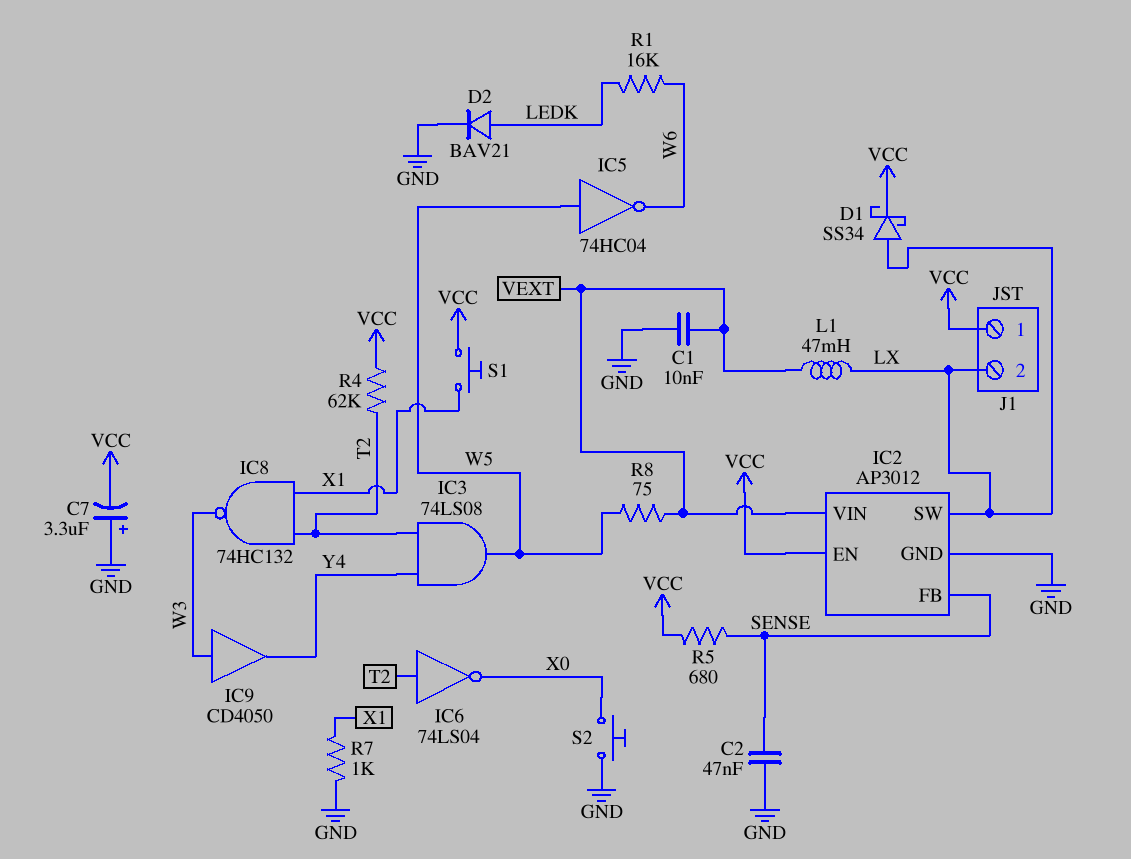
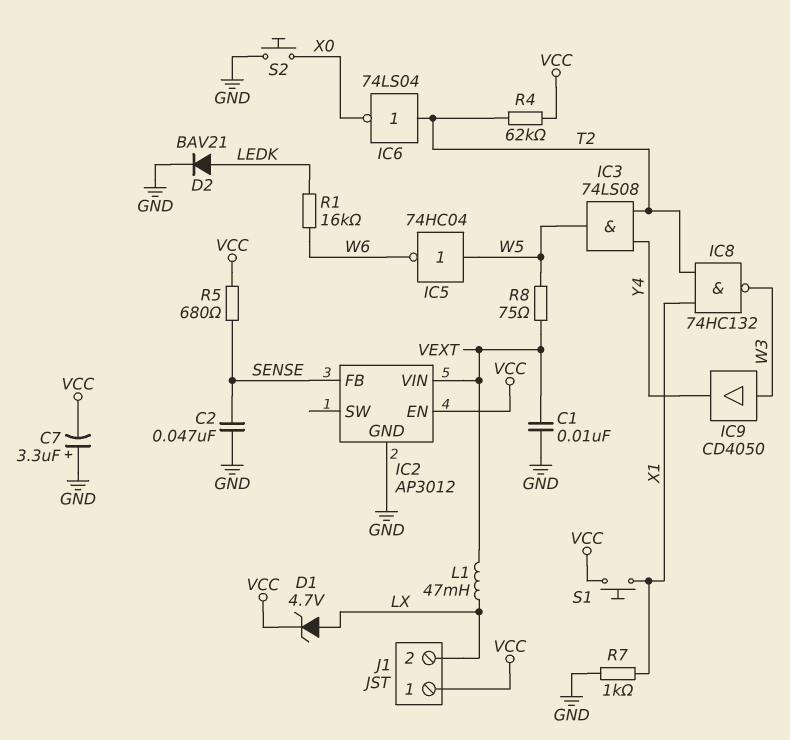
D1: schottky SS34 (A LX, K VCC) -> zener 4.7V (A LX, K VCC)
IC2 pin SW: LX -> none

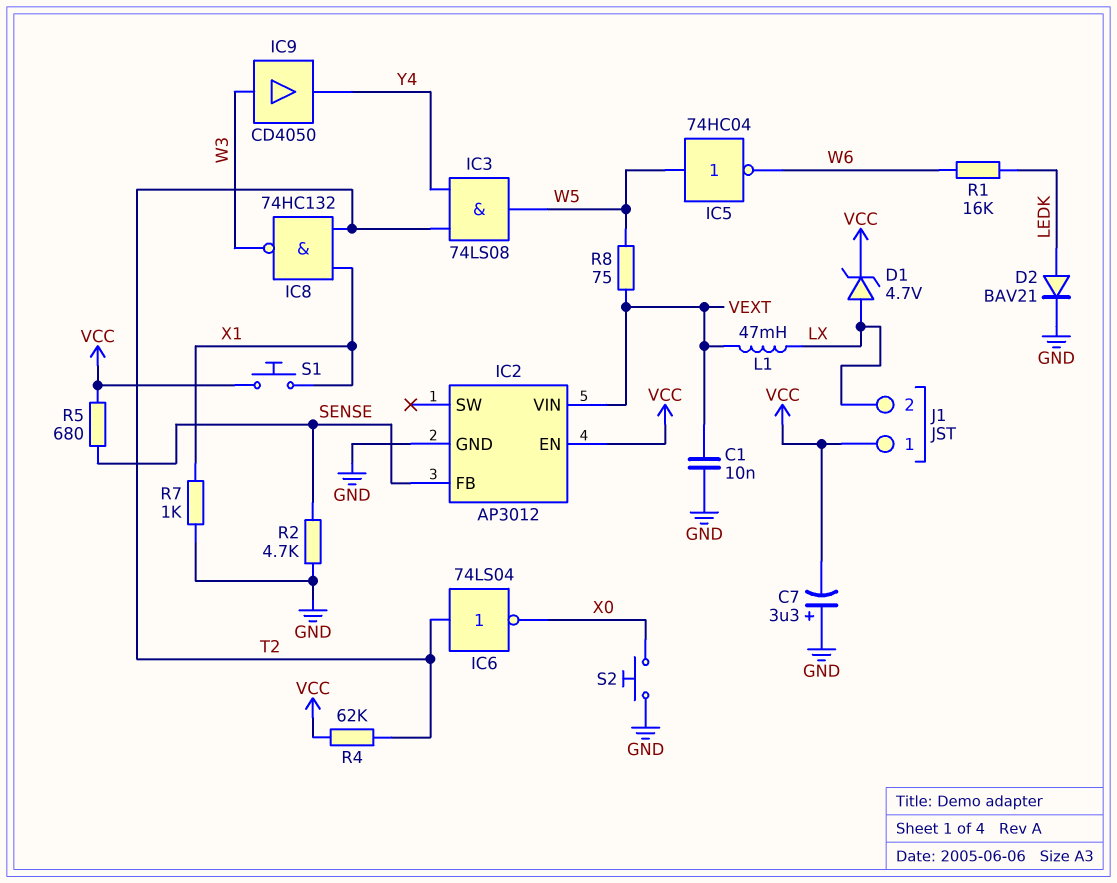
C2: 47nF (GND, SENSE) -> none
R2: none -> 4.7k (GND, SENSE)

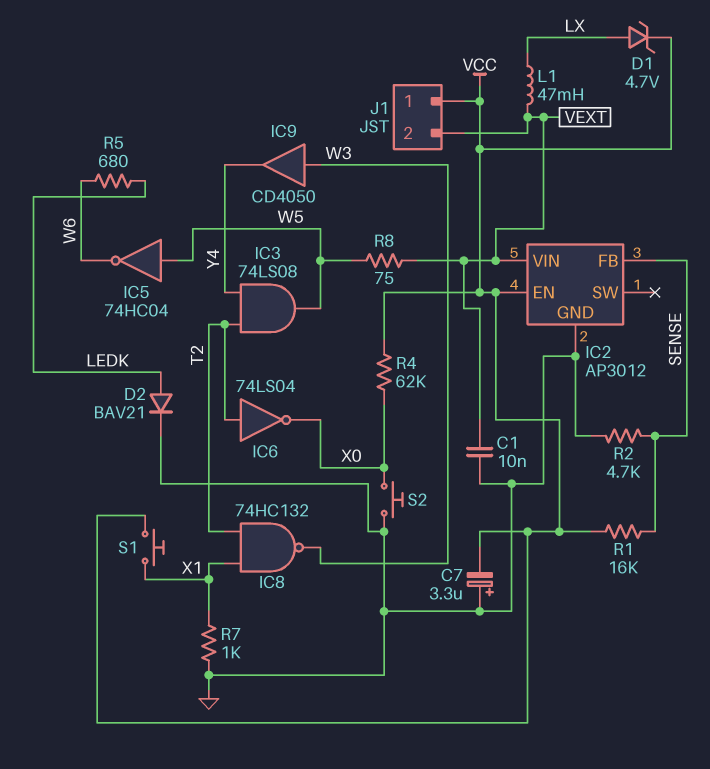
J1 pin 2: LX -> VEXT
R1: 16k (LEDK, W6) -> 16k (SENSE, VCC)
R4: 62k (T2, VCC) -> 62k (VCC, X0)
R5: 680 (SENSE, VCC) -> 680 (LEDK, W6)

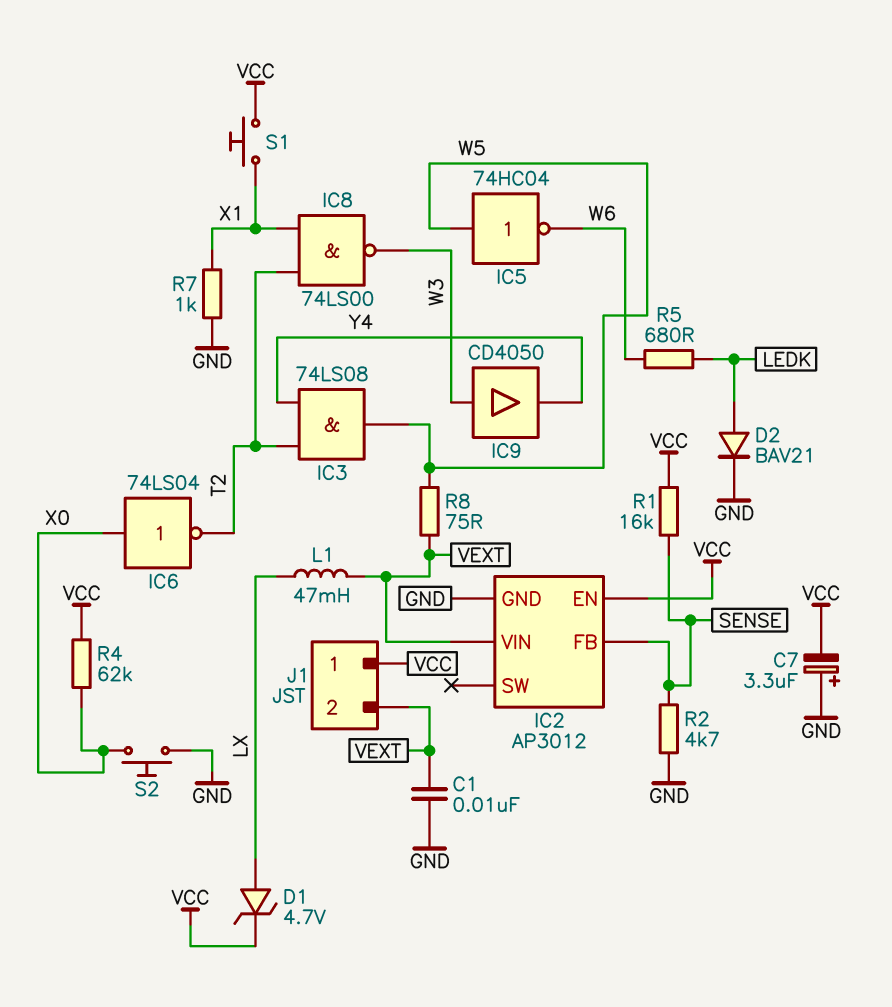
IC6: NOT 74LS04 (in T2, out X0) -> NOT 74LS04 (in X0, out T2)
IC8: NAND 74HC132 (in T2, in X1, out W3) -> NAND 74LS00 (in T2, in X1, out W3)

